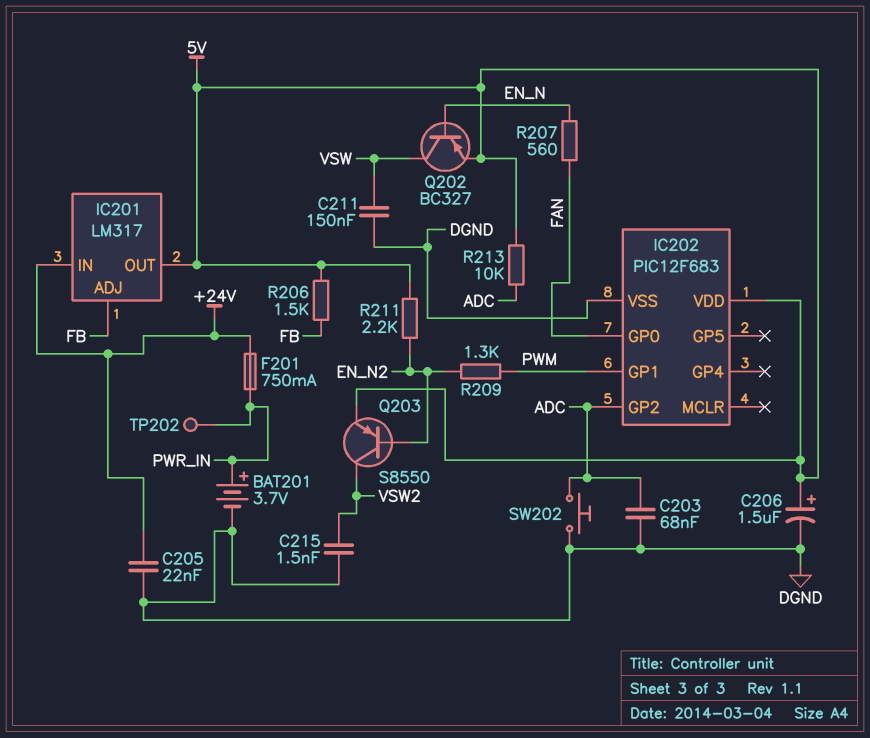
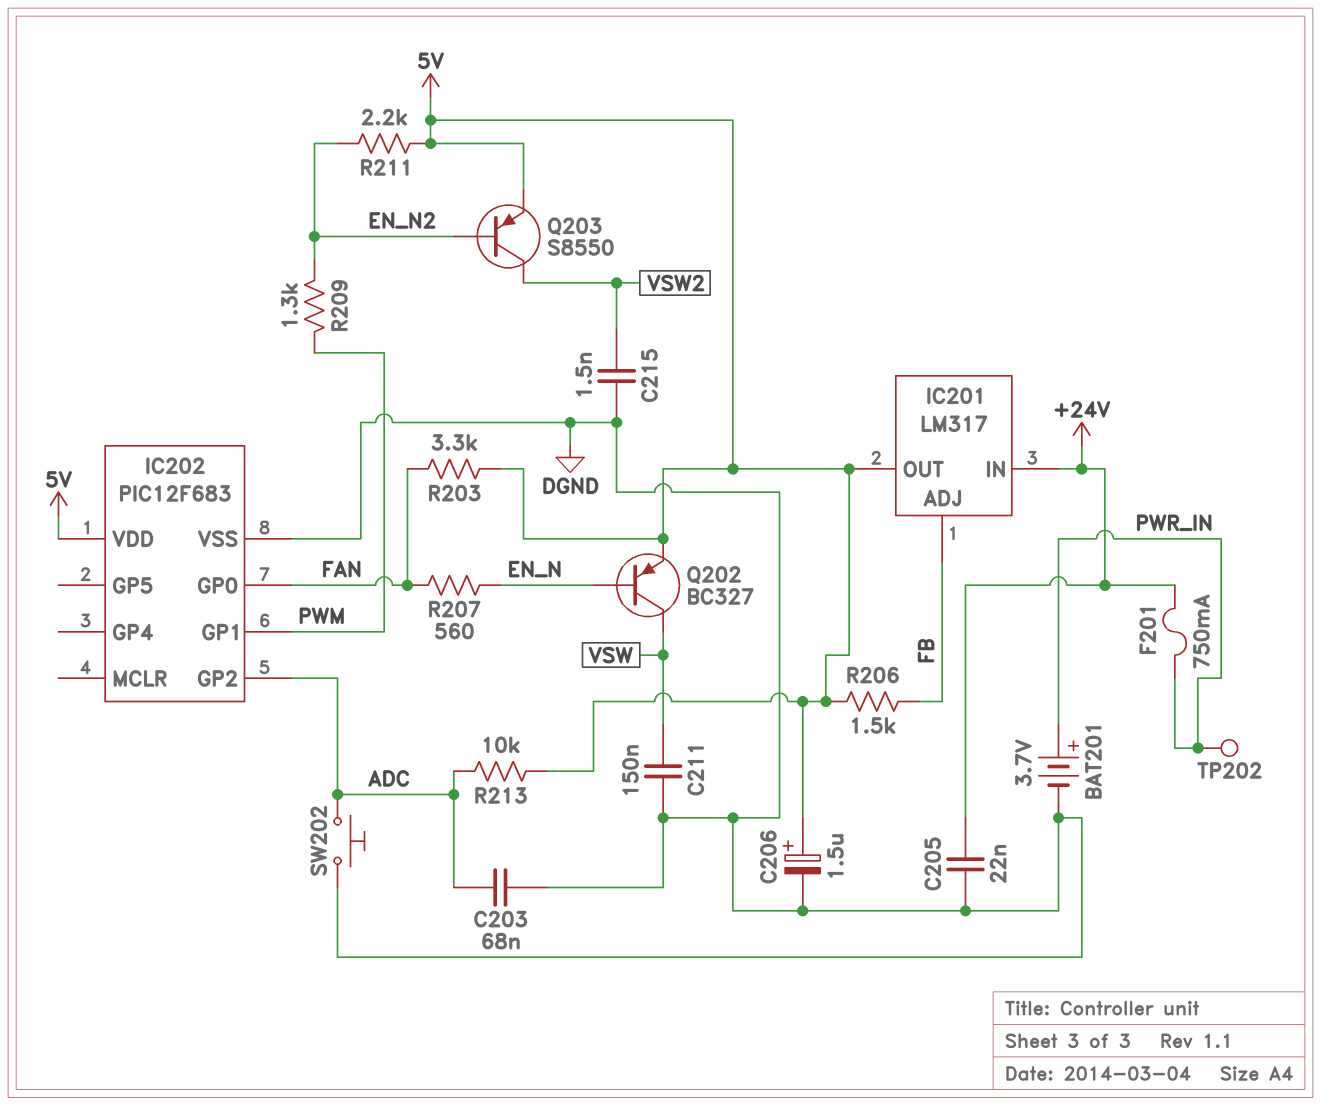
R203: none -> 3.3k (5V, FAN)

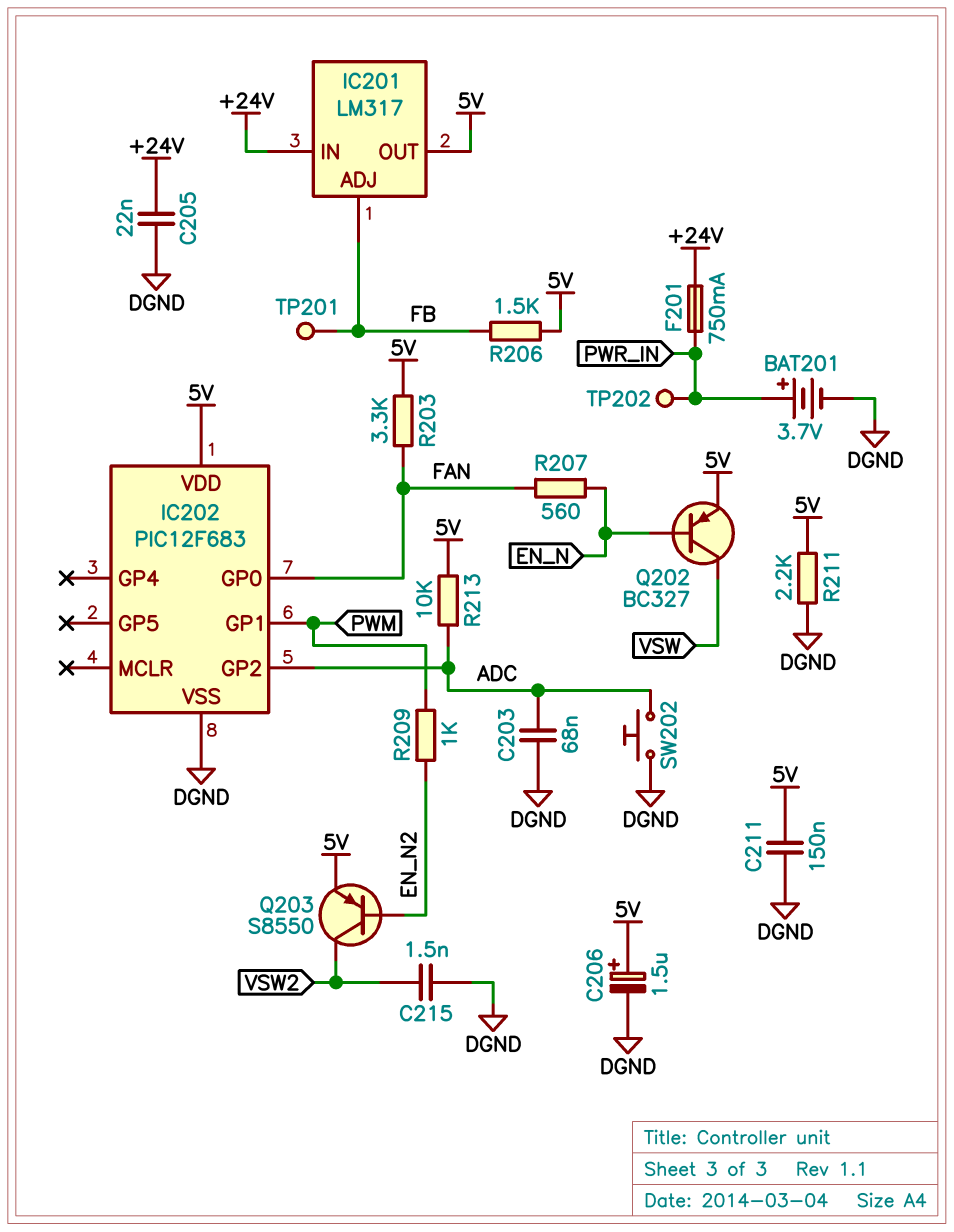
C211: 150nF (DGND, VSW) -> 150nF (5V, DGND)
R209: 1.3k (EN_N2, PWM) -> 1k (EN_N2, PWM)
R211: 2.2k (5V, EN_N2) -> 2.2k (5V, DGND)
TP201: none -> test point (FB)

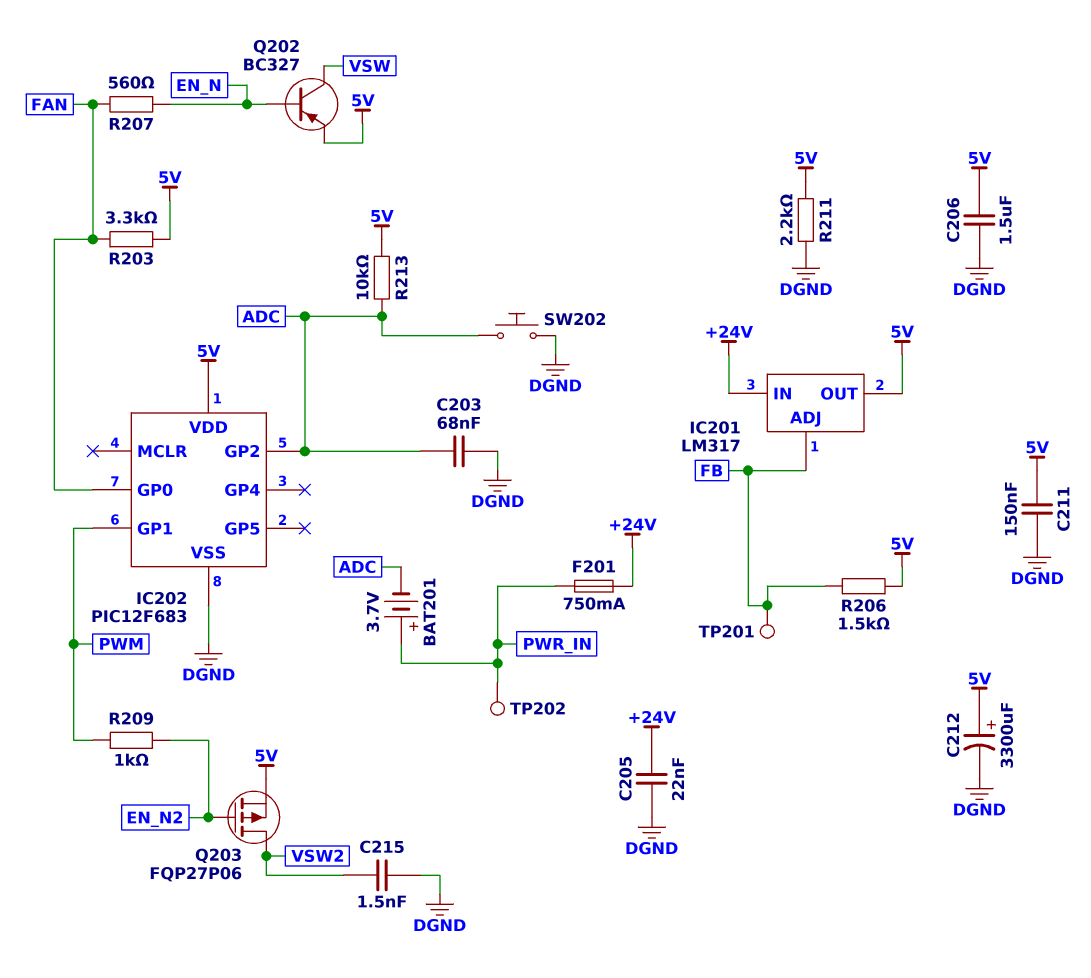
BAT201: 3.7V (plus PWR_IN, minus DGND) -> 3.7V (plus PWR_IN, minus ADC)
C206: 1.5uF (plus 5V, minus DGND) -> 1.5uF (5V, DGND)
C212: none -> 3300uF (plus 5V, minus DGND)
Q203: PNP S8550 (B EN_N2, C VSW2, E 5V) -> PMOS FQP27P06 (G EN_N2, D VSW2, S 5V)

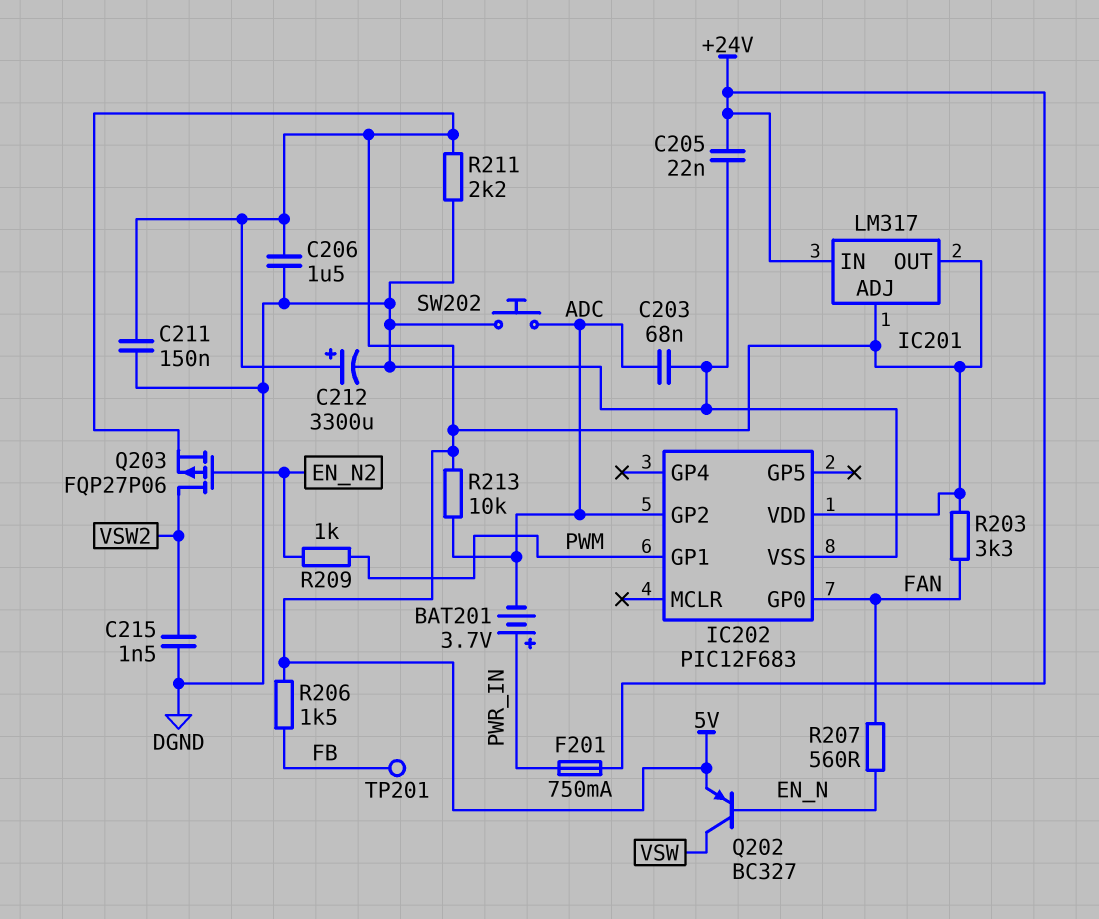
IC201 pin ADJ: FB -> 5V
TP202: test point (PWR_IN) -> none

